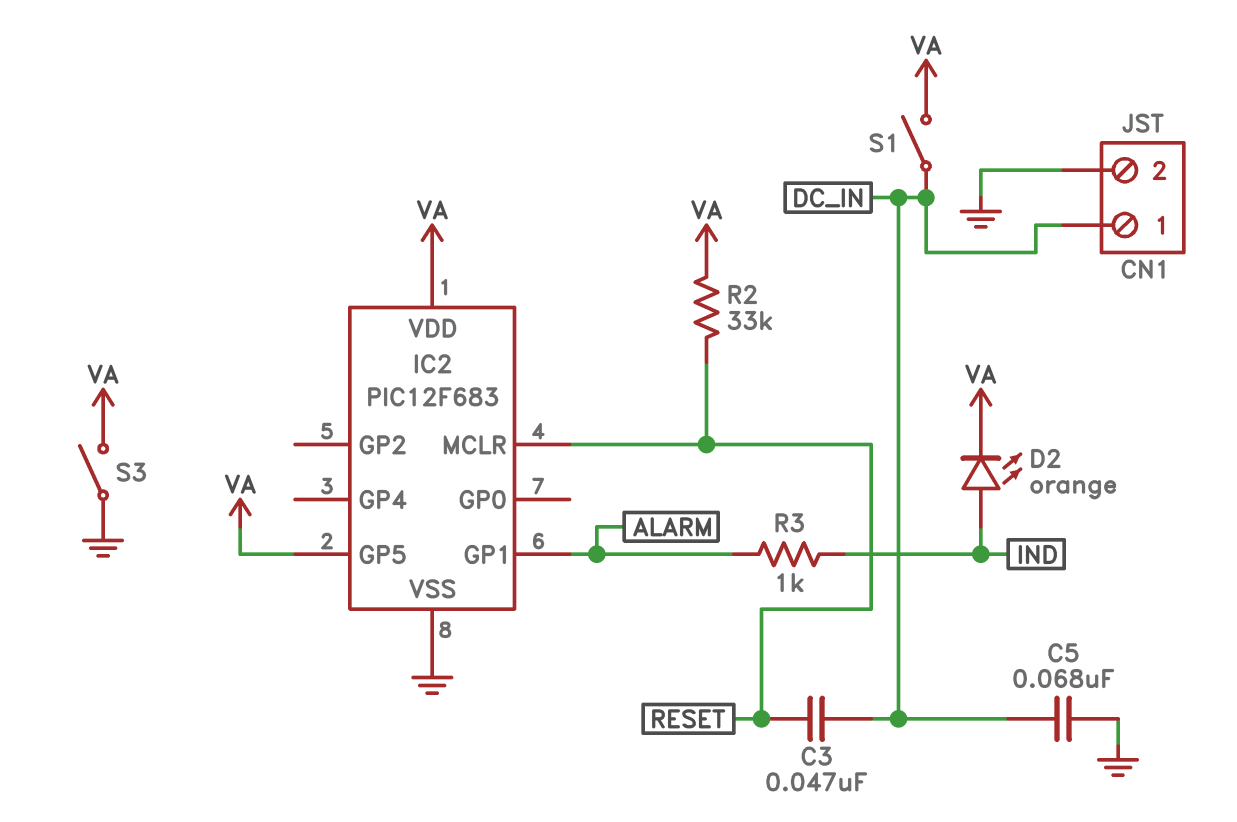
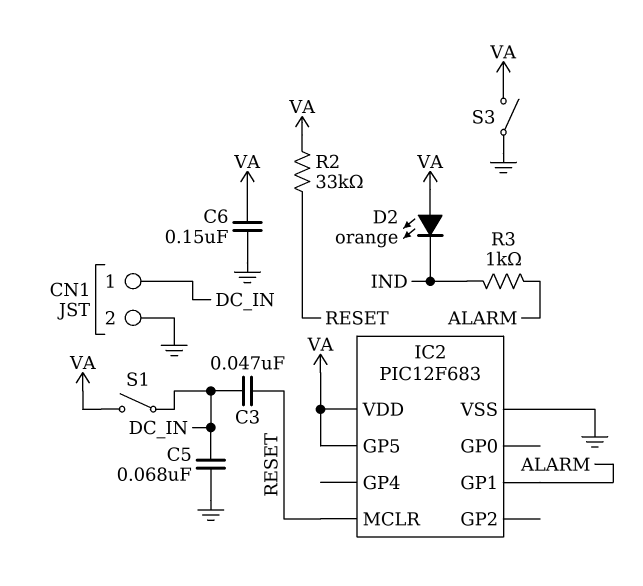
C6: none -> 150nF (GND, VA)
D2: LED orange (A IND, K VA) -> LED orange (A VA, K IND)

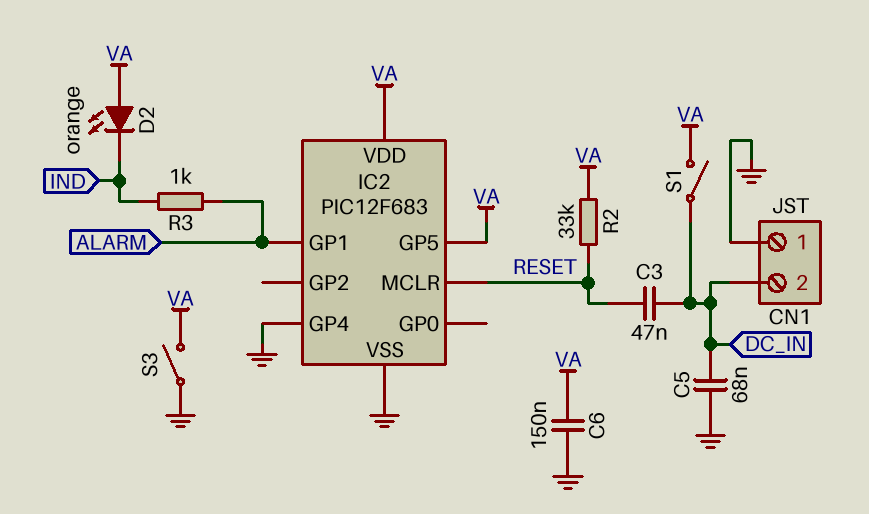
CN1 pin 1: DC_IN -> GND
CN1 pin 2: GND -> DC_IN
IC2 pin GP4: none -> GND

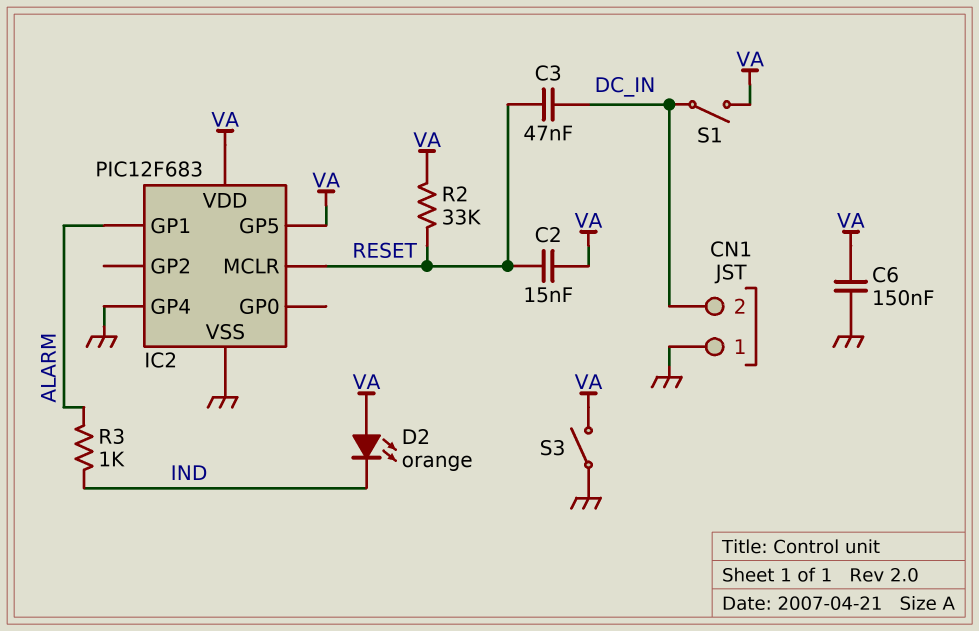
C2: none -> 15nF (RESET, VA)
C5: 68nF (DC_IN, GND) -> none

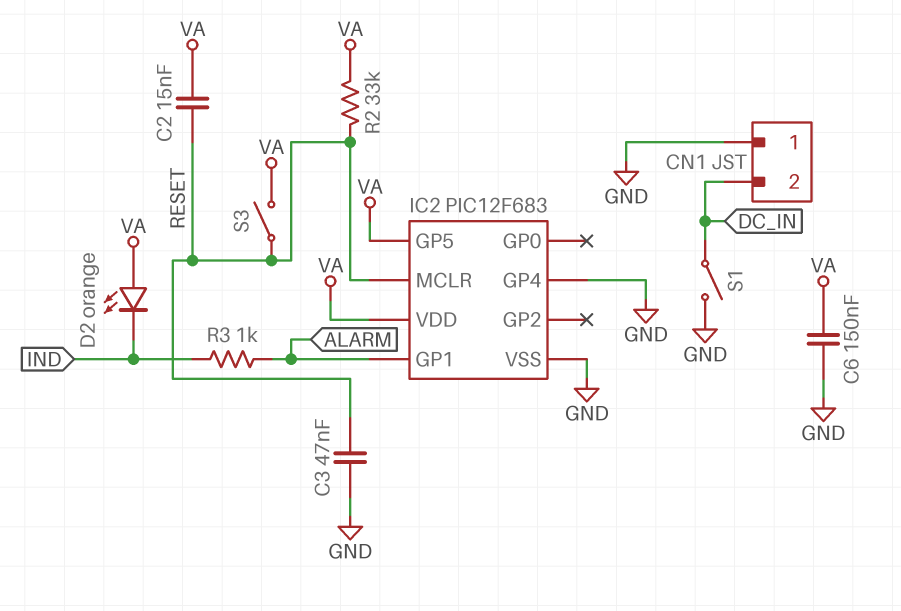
C3: 47nF (DC_IN, RESET) -> 47nF (GND, RESET)
S1: switch (DC_IN, VA) -> switch (DC_IN, GND)
S3: switch (GND, VA) -> switch (RESET, VA)

